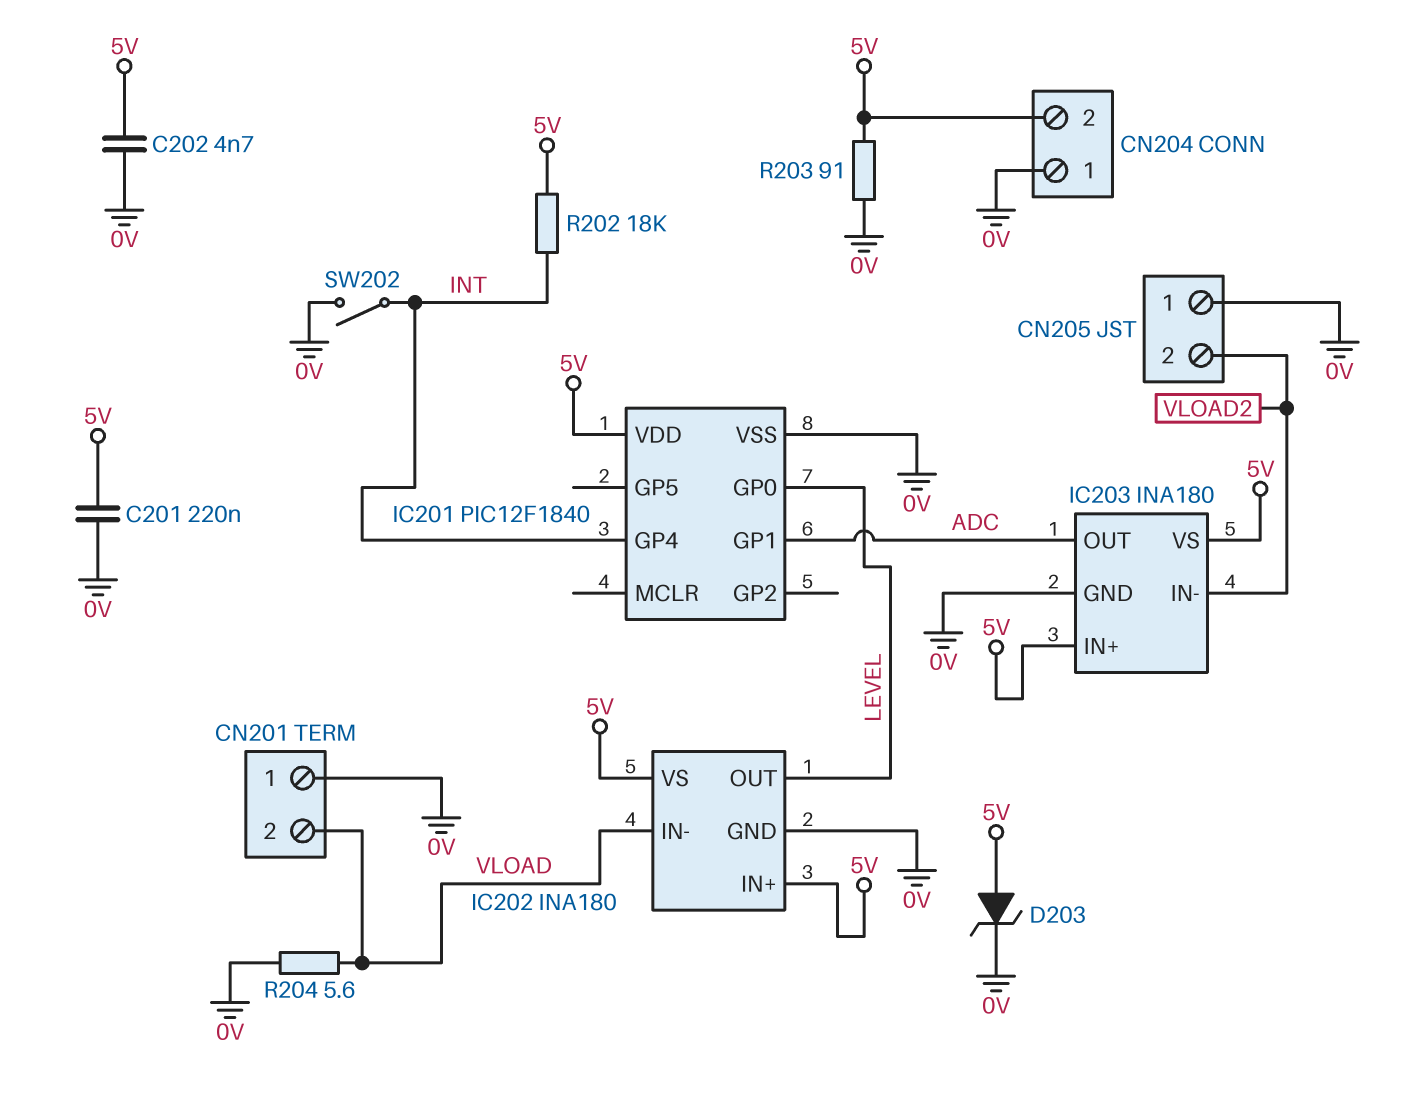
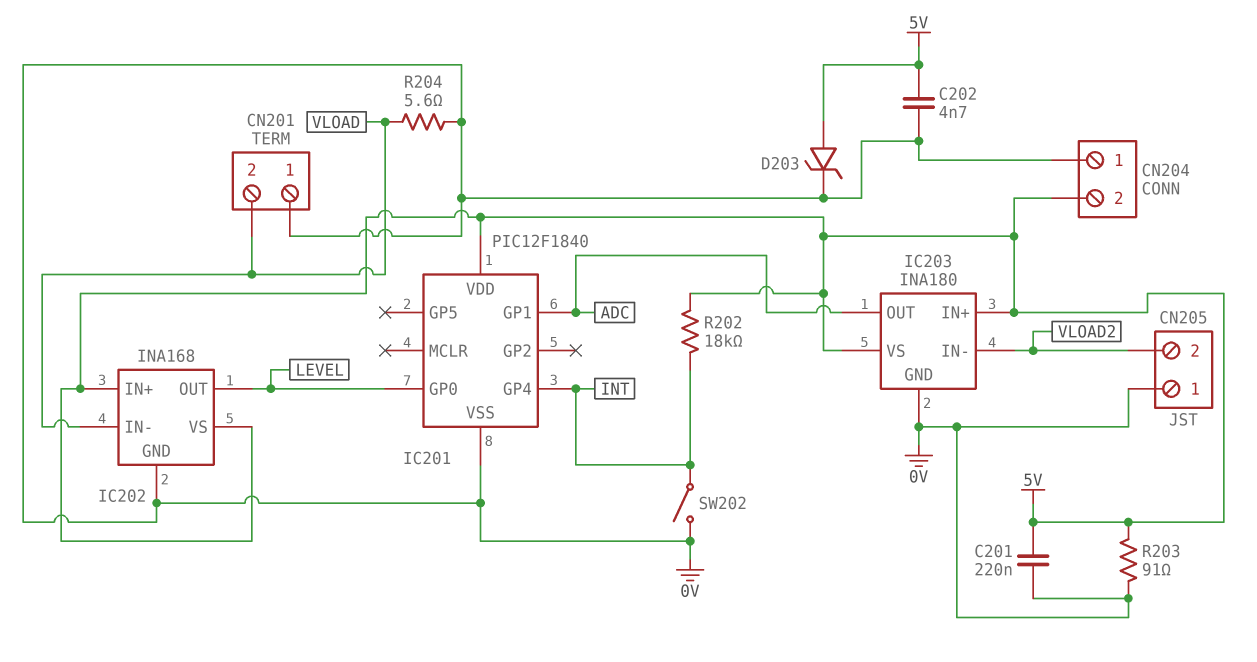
IC202: INA180 -> INA168

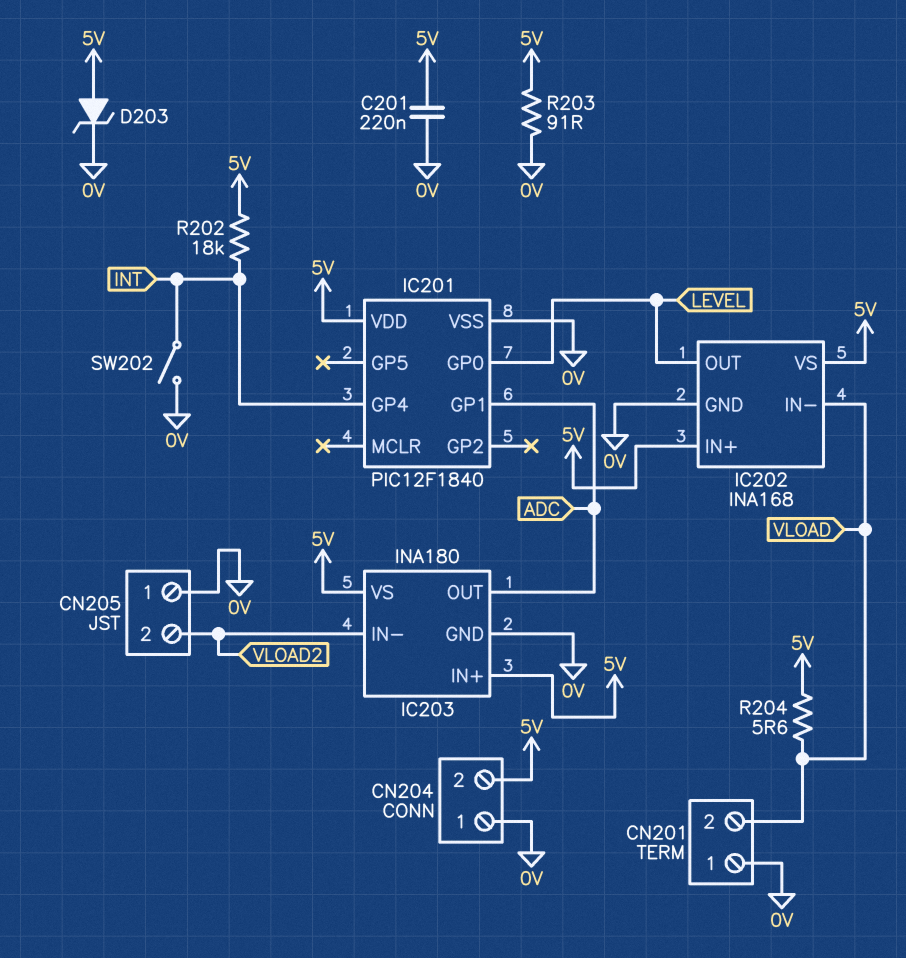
C202: 4.7nF (0V, 5V) -> none
R204: 5.6 (0V, VLOAD) -> 5.6 (5V, VLOAD)

